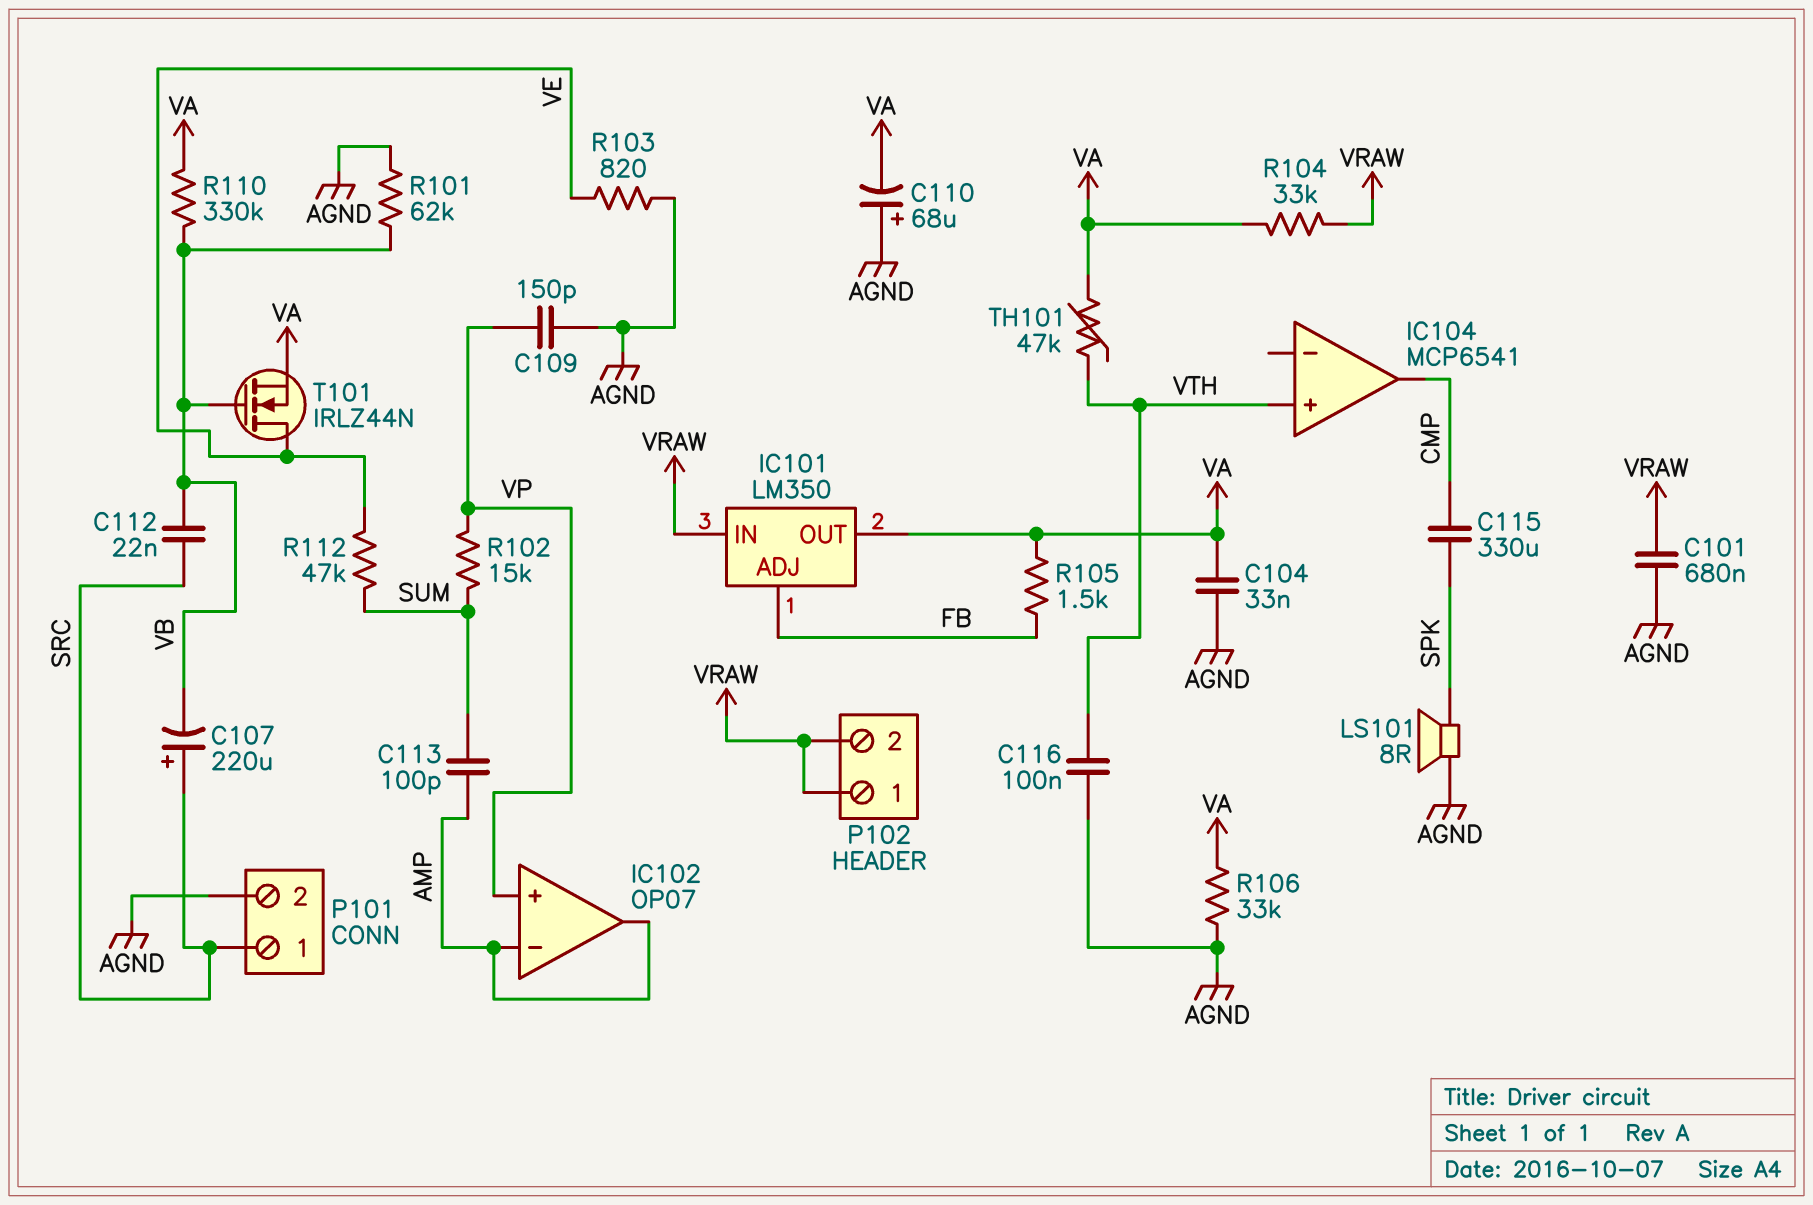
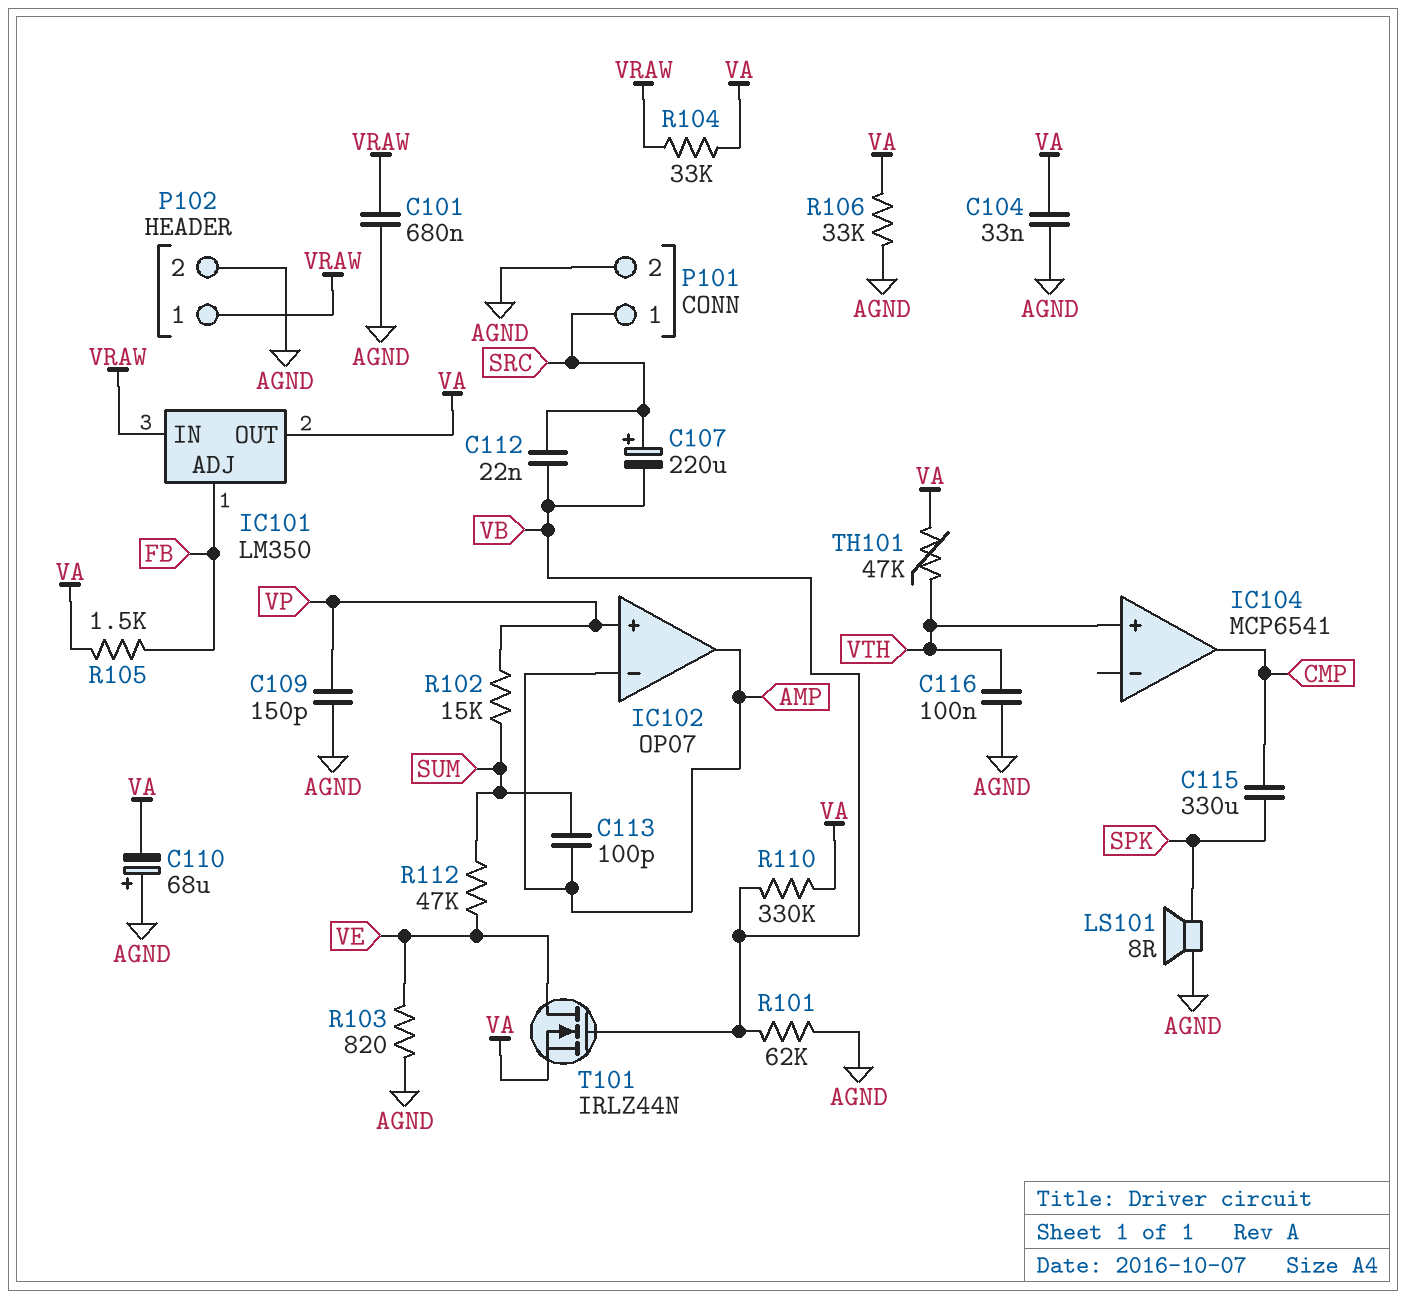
P102 pin 2: VRAW -> AGND

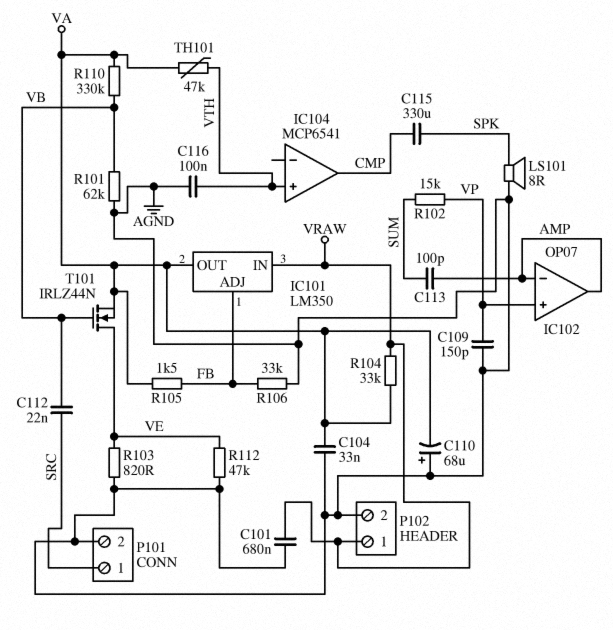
C107: 220uF (plus SRC, minus VB) -> none
R106: 33k (AGND, VA) -> 33k (AGND, FB)
R112: 47k (SUM, VE) -> 47k (AGND, VE)

